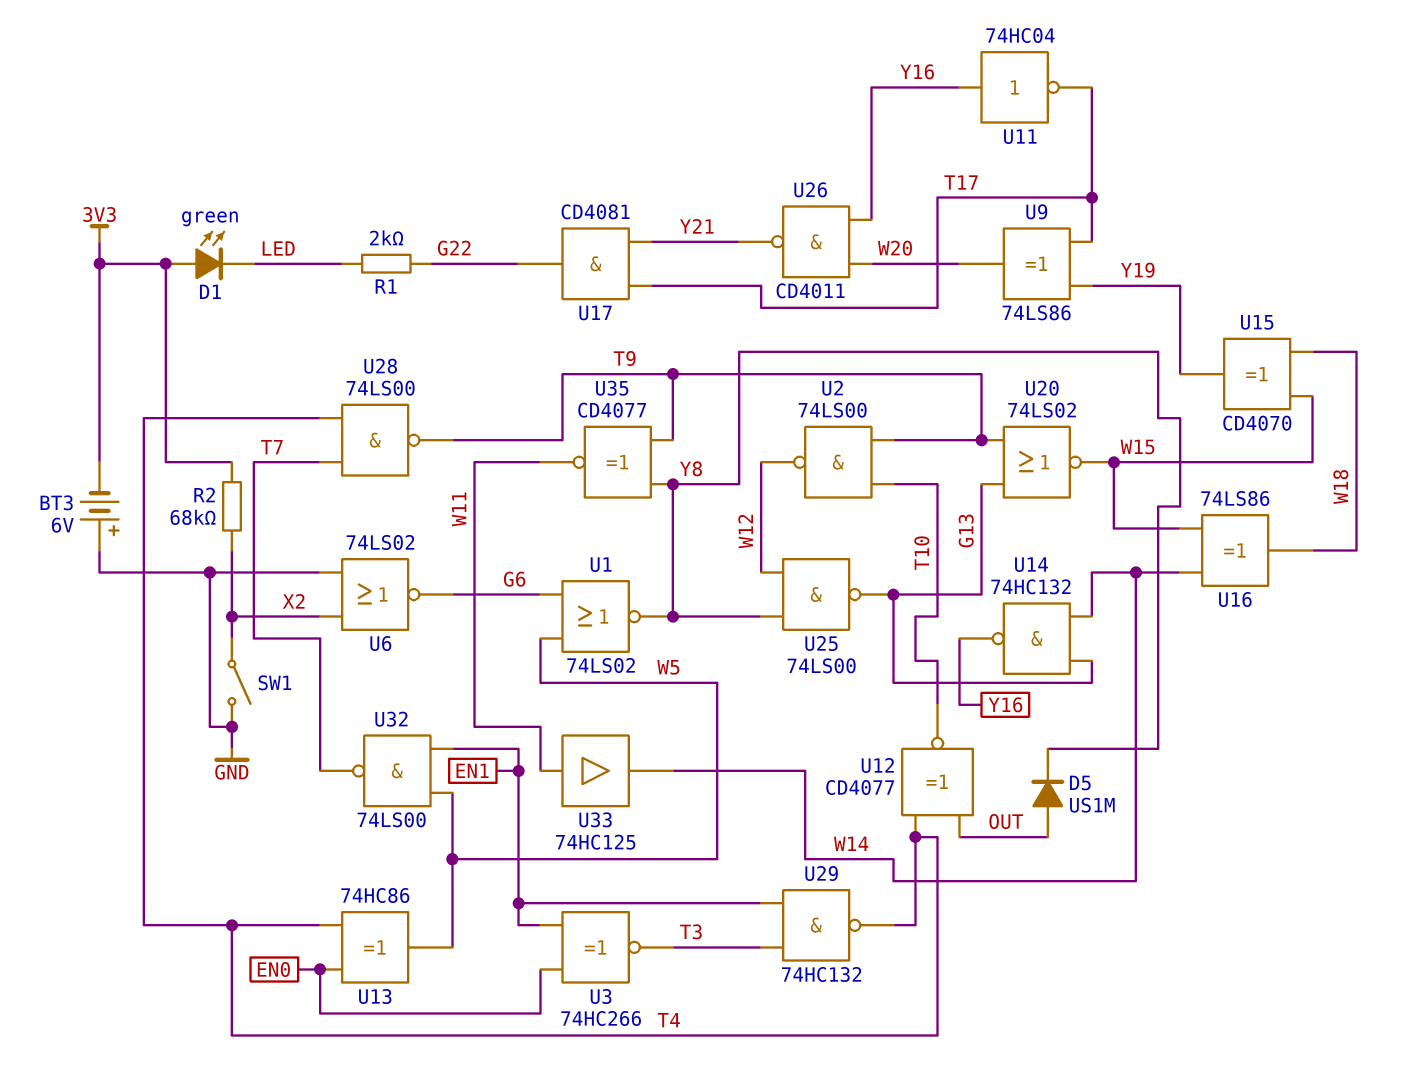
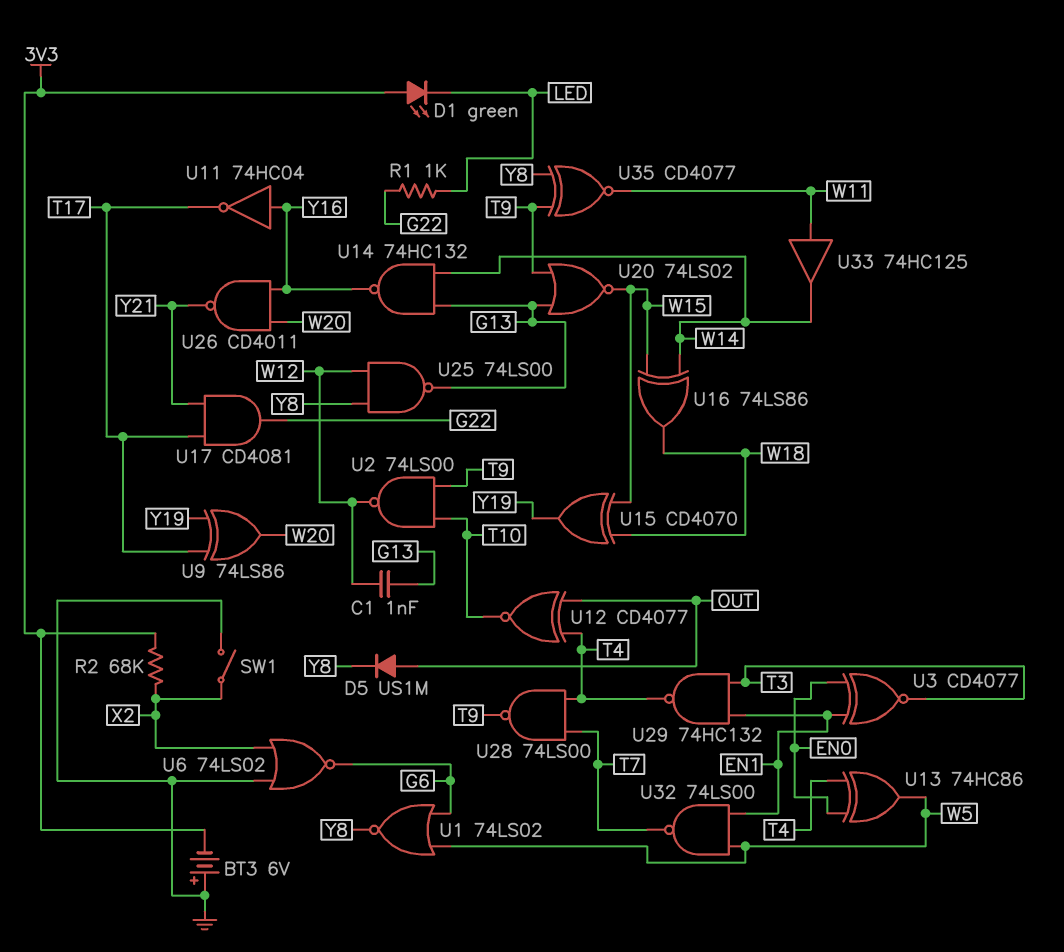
C1: none -> 1nF (G13, W12)
R1: 2k (G22, LED) -> 1k (G22, LED)
U3: XNOR 74HC266 (in EN0, in EN1, out T3) -> XNOR CD4077 (in EN0, in EN1, out T3)

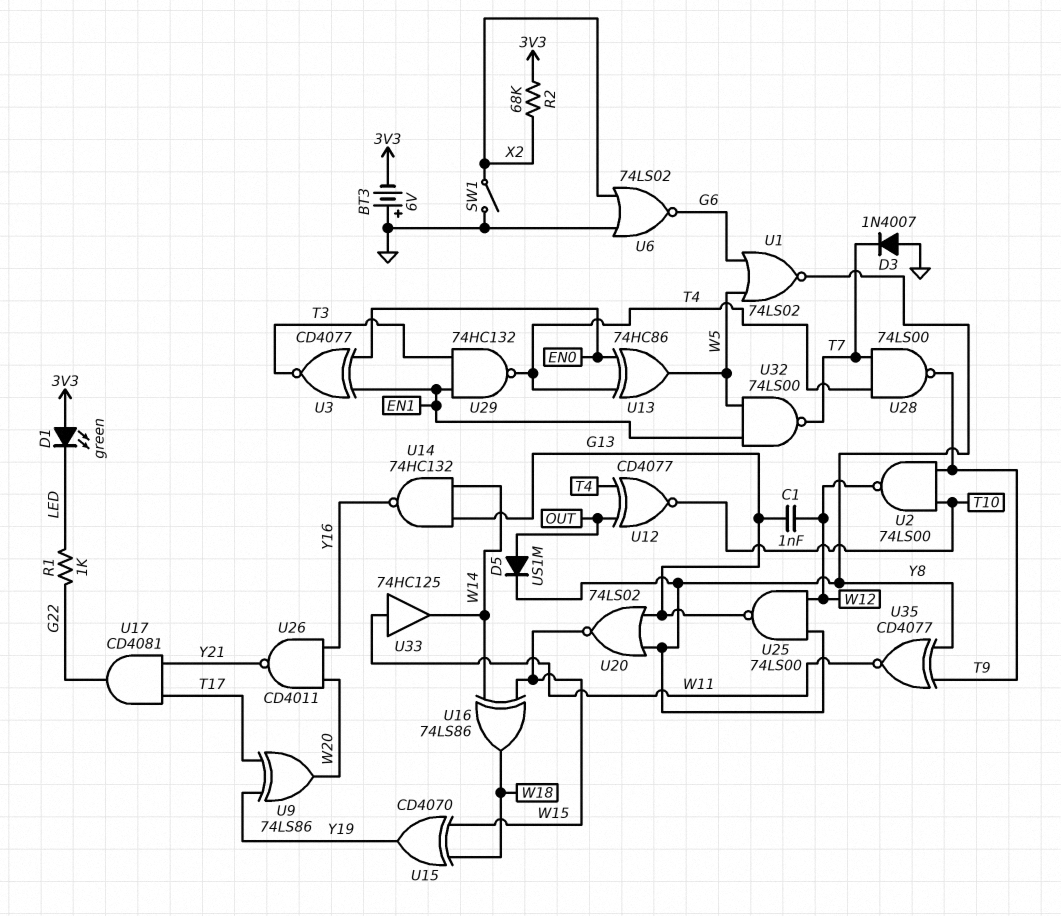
D3: none -> diode 1N4007 (A GND, K T7)
U11: NOT 74HC04 (in Y16, out T17) -> none
U20: NOR 74LS02 (in G13, in T9, out W15) -> NOR 74LS02 (in G13, in Y8, out W15)

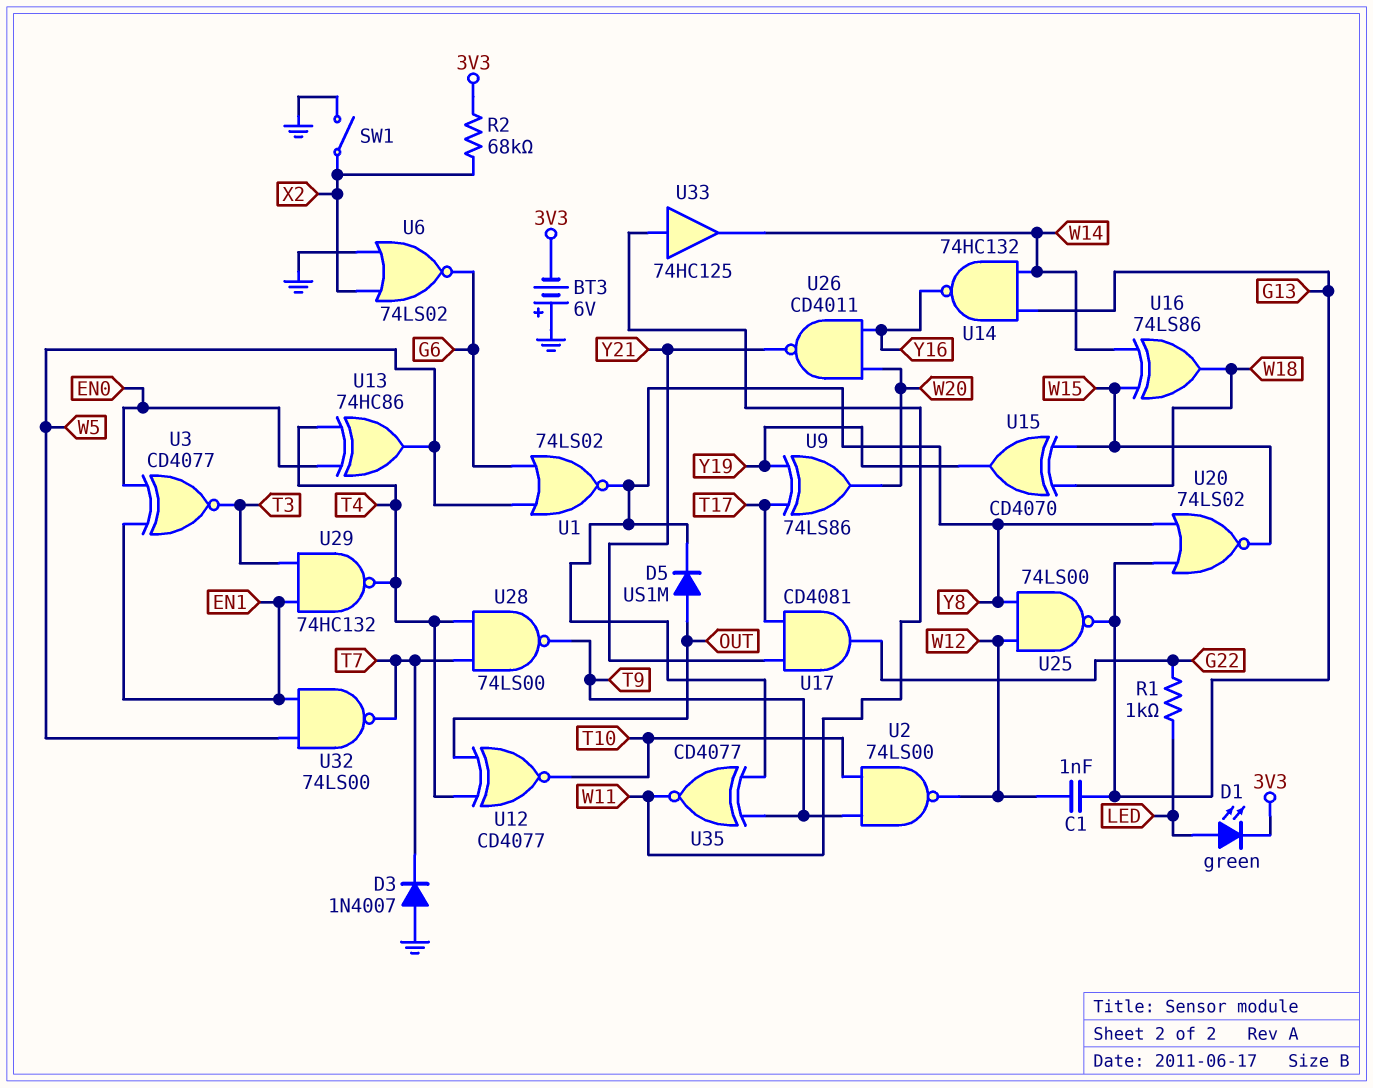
D1: LED green (A 3V3, K LED) -> LED green (A LED, K 3V3)

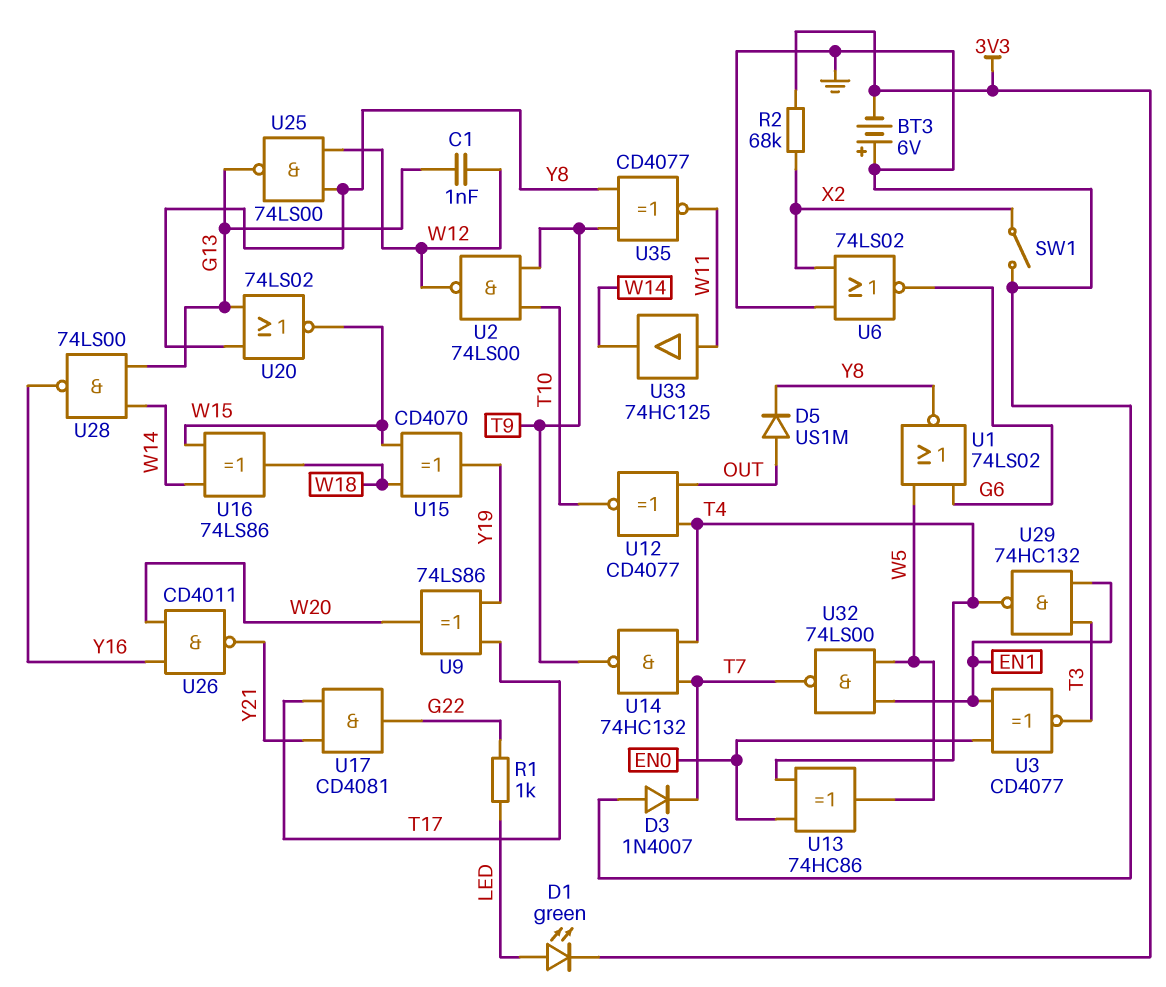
U14: NAND 74HC132 (in G13, in W14, out Y16) -> NAND 74HC132 (in T4, in T7, out T9)
U28: NAND 74LS00 (in T4, in T7, out T9) -> NAND 74LS00 (in G13, in W14, out Y16)

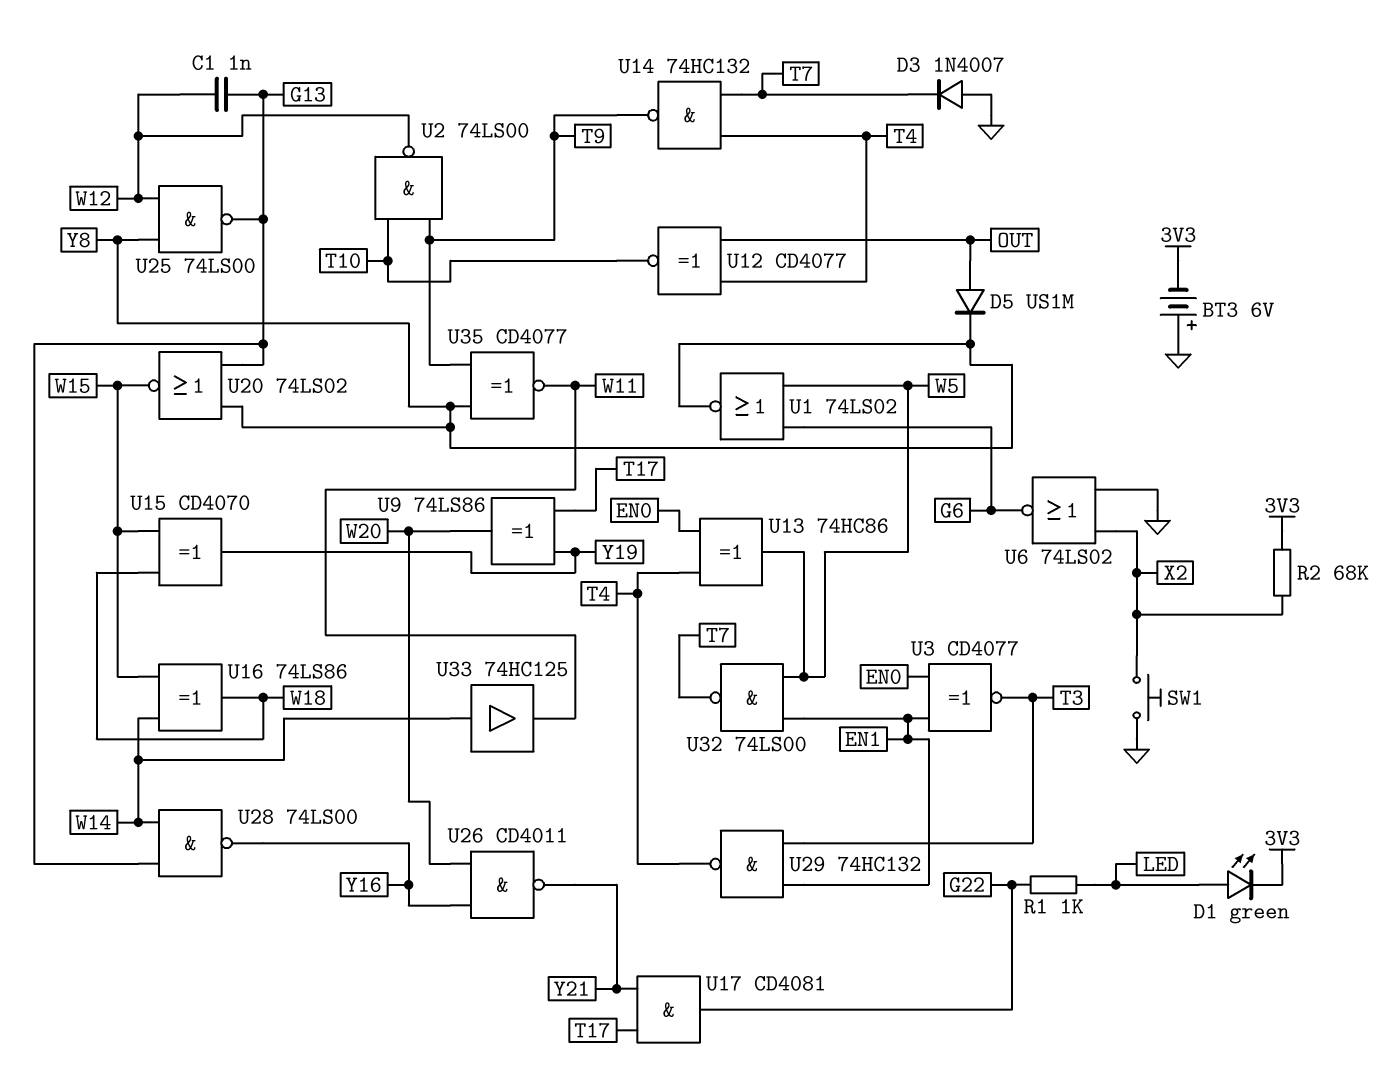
SW1: switch (GND, X2) -> button (GND, X2)
U33: buffer 74HC125 (in W11, out W14) -> buffer 74HC125 (in W14, out W11)

